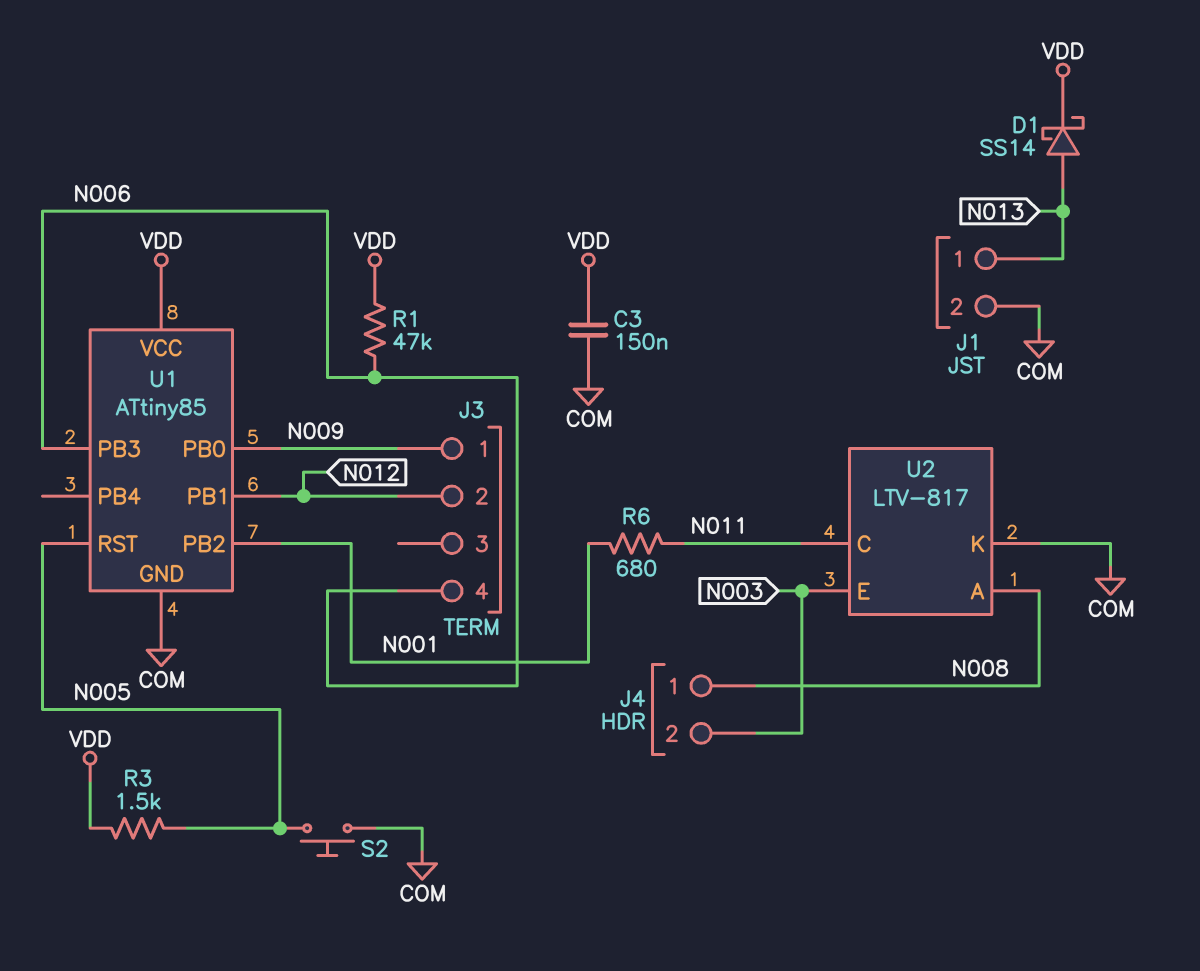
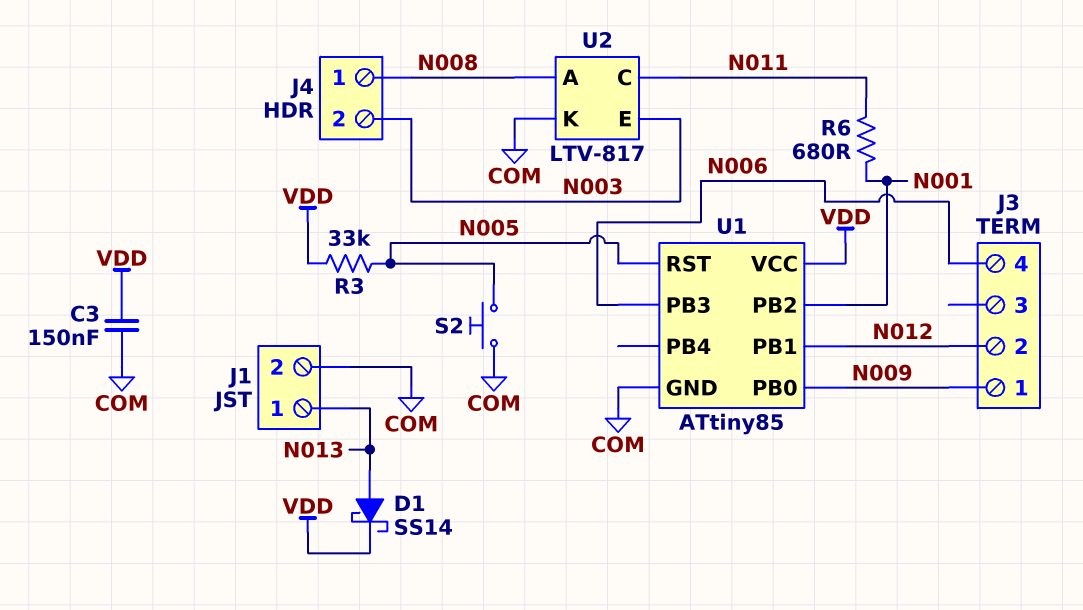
R1: 47k (N006, VDD) -> none
R3: 1.5k (N005, VDD) -> 33k (N005, VDD)

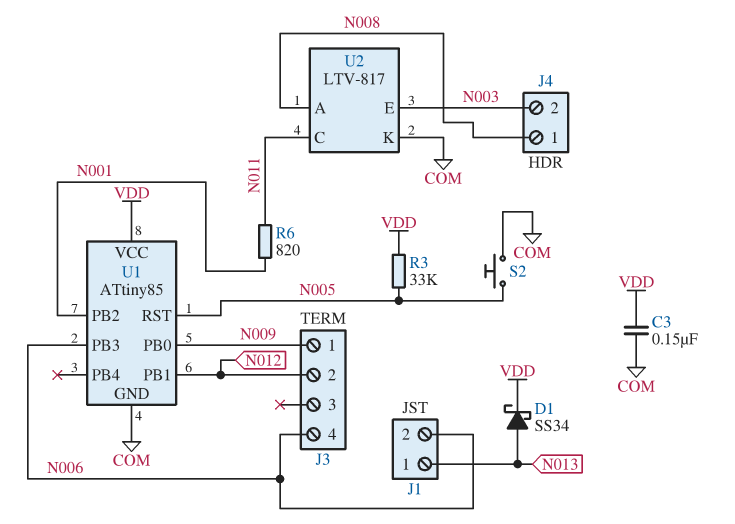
D1: schottky SS14 (A N013, K VDD) -> schottky SS34 (A N013, K VDD)
J1 pin 2: COM -> N006
R6: 680 (N001, N011) -> 820 (N001, N011)

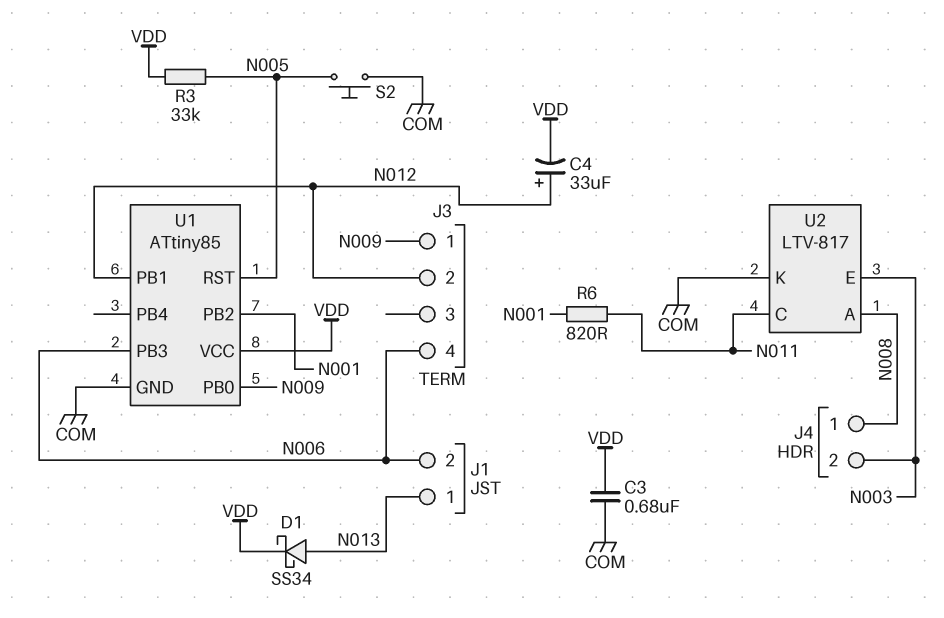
C3: 150nF (COM, VDD) -> 680nF (COM, VDD)
C4: none -> 33uF (plus N012, minus VDD)

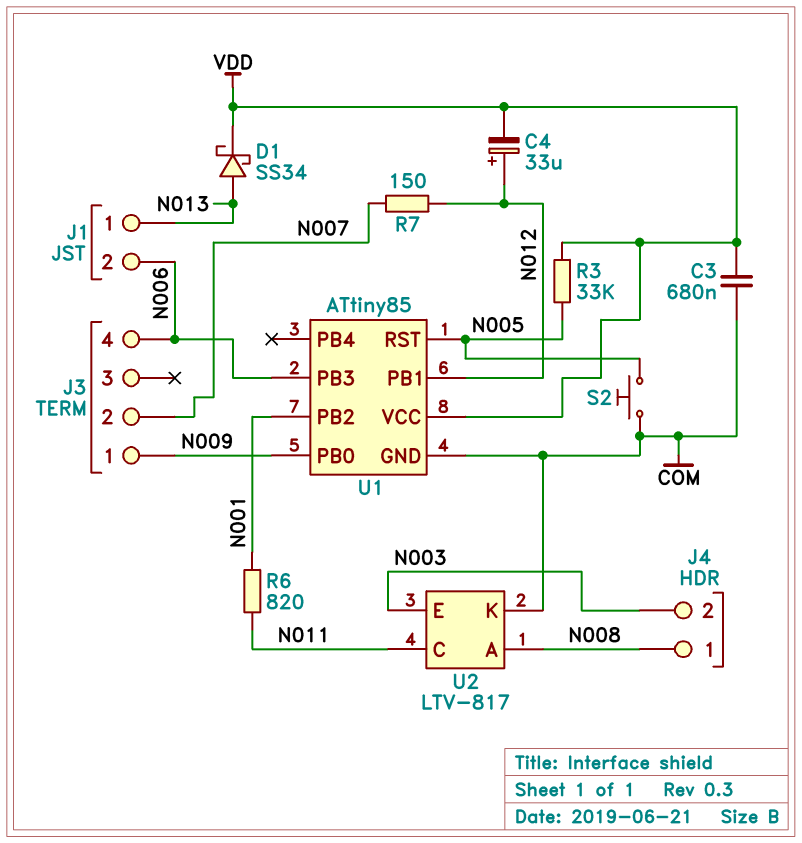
J3 pin 2: N012 -> N007
R7: none -> 150 (N007, N012)

